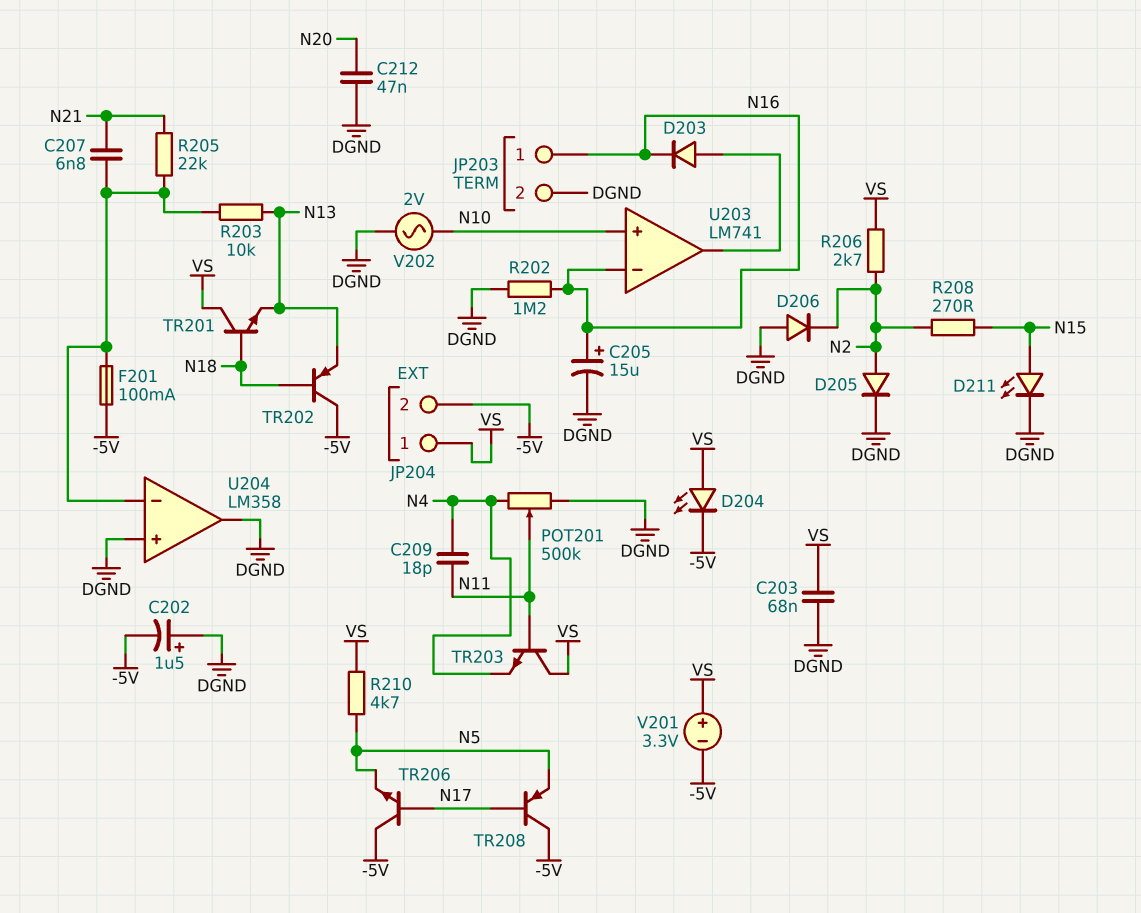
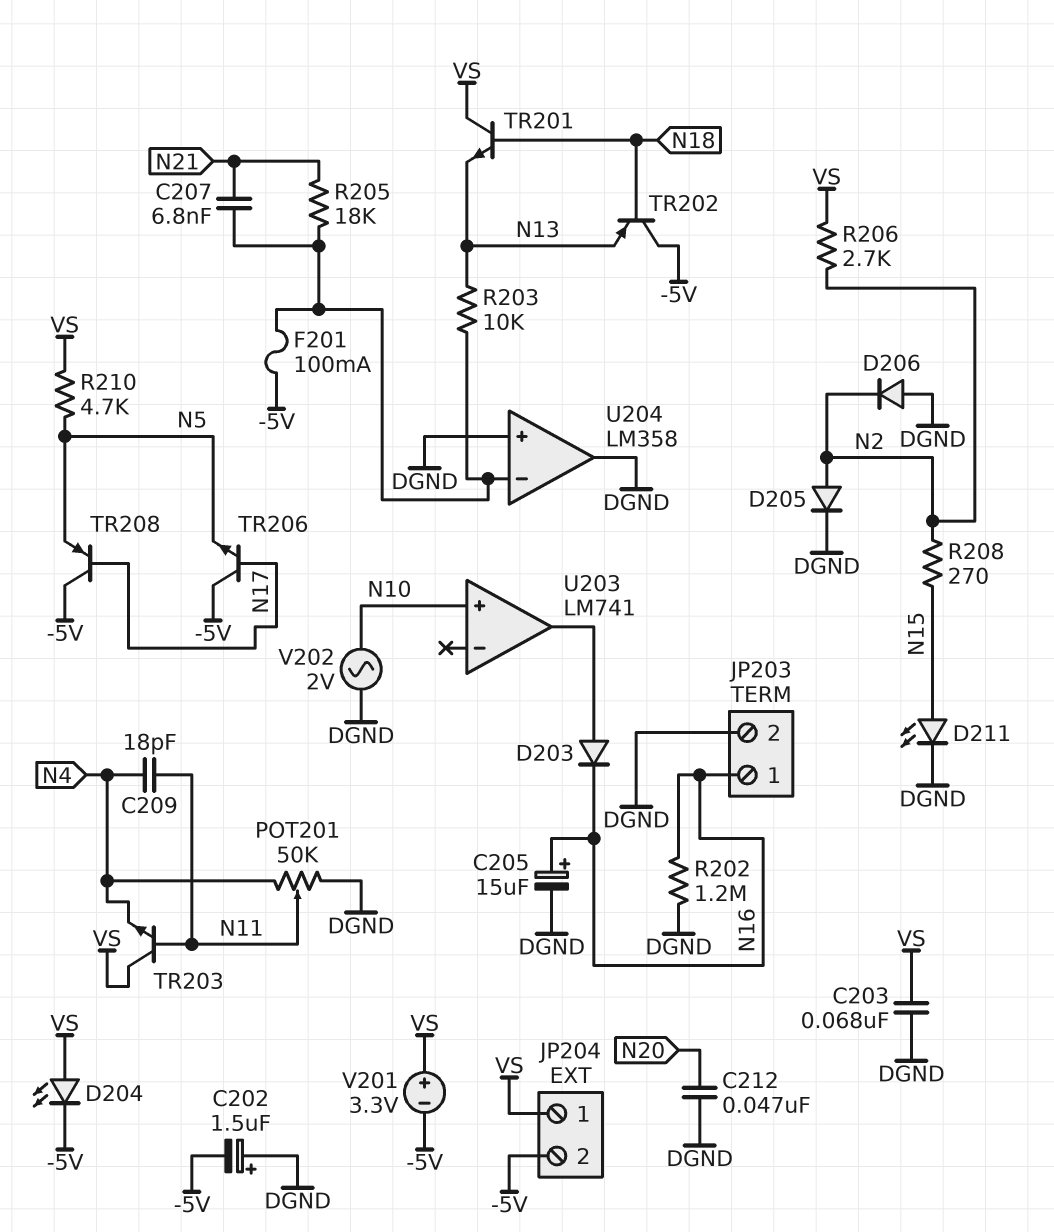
POT201: 500k (DGND, N4, wiper N11) -> 50k (DGND, N4, wiper N11)
R205: 22k (N21, U204/in-) -> 18k (N21, U204/in-)
U203 pin in-: N16 -> none

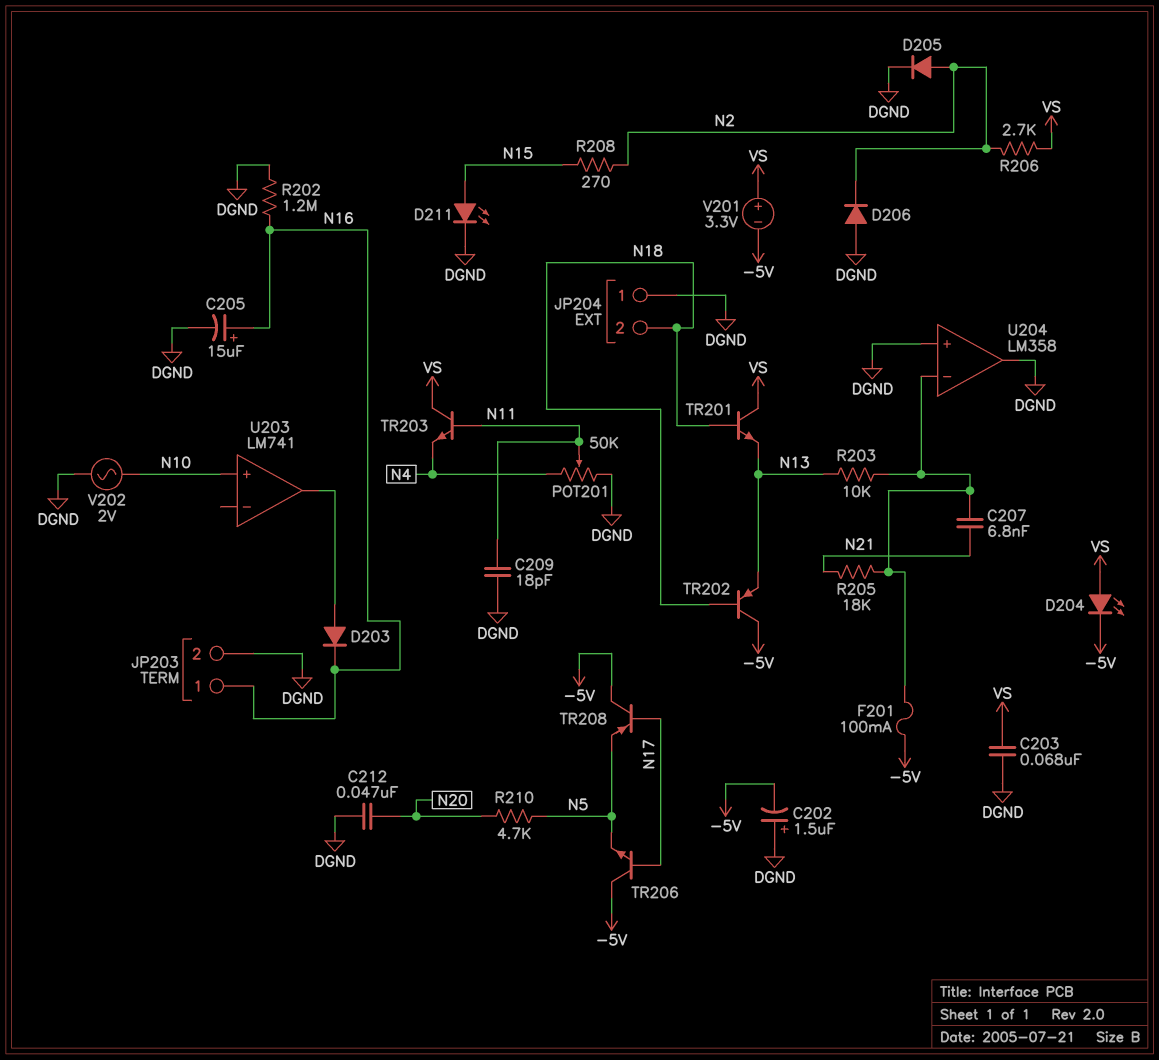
C209: 18pF (N4, N11) -> 18pF (DGND, N11)
JP204 pin 1: VS -> DGND
JP204 pin 2: -5V -> N18
R210: 4.7k (N5, VS) -> 4.7k (N5, N20)

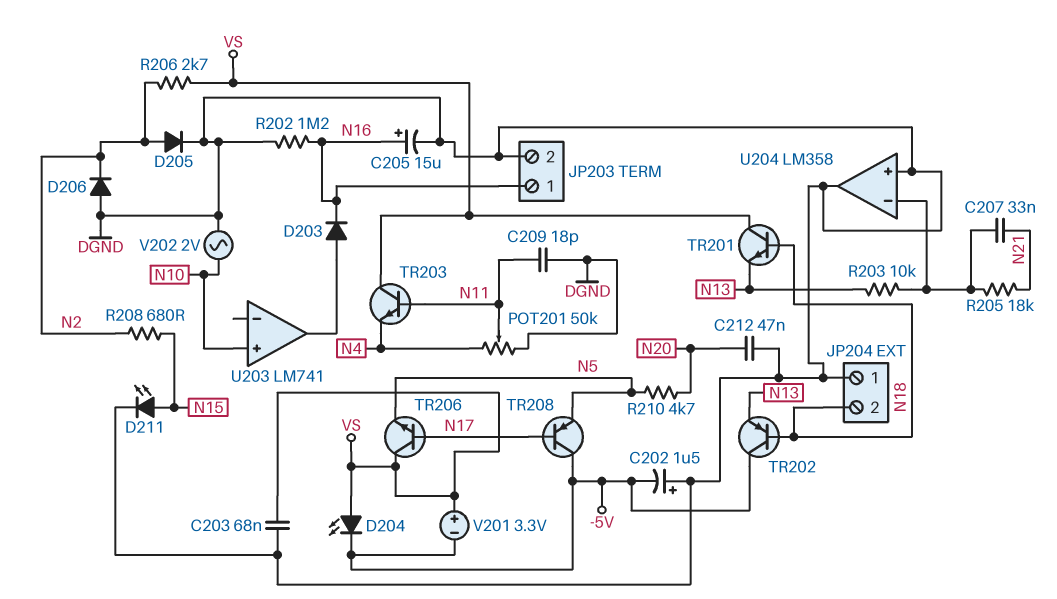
C207: 6.8nF (N21, U204/in-) -> 33nF (N21, U204/in-)
F201: 100mA (-5V, U204/in-) -> none
R208: 270 (N2, N15) -> 680 (N2, N15)
TR206: NPN (B N17, C -5V, E N5) -> NPN (B N17, C VS, E N5)

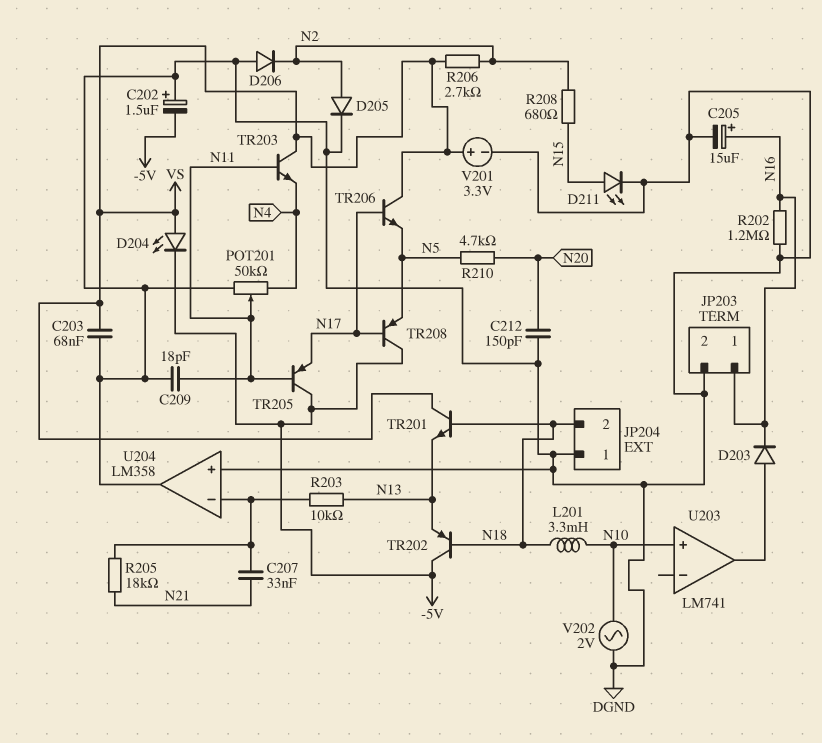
C212: 47nF (DGND, N20) -> 150pF (DGND, N20)
L201: none -> 3.3mH (N10, N18)
TR205: none -> PNP (B N11, C -5V, E N17)
V201: 3.3V (plus VS, minus -5V) -> 3.3V (plus VS, minus DGND)

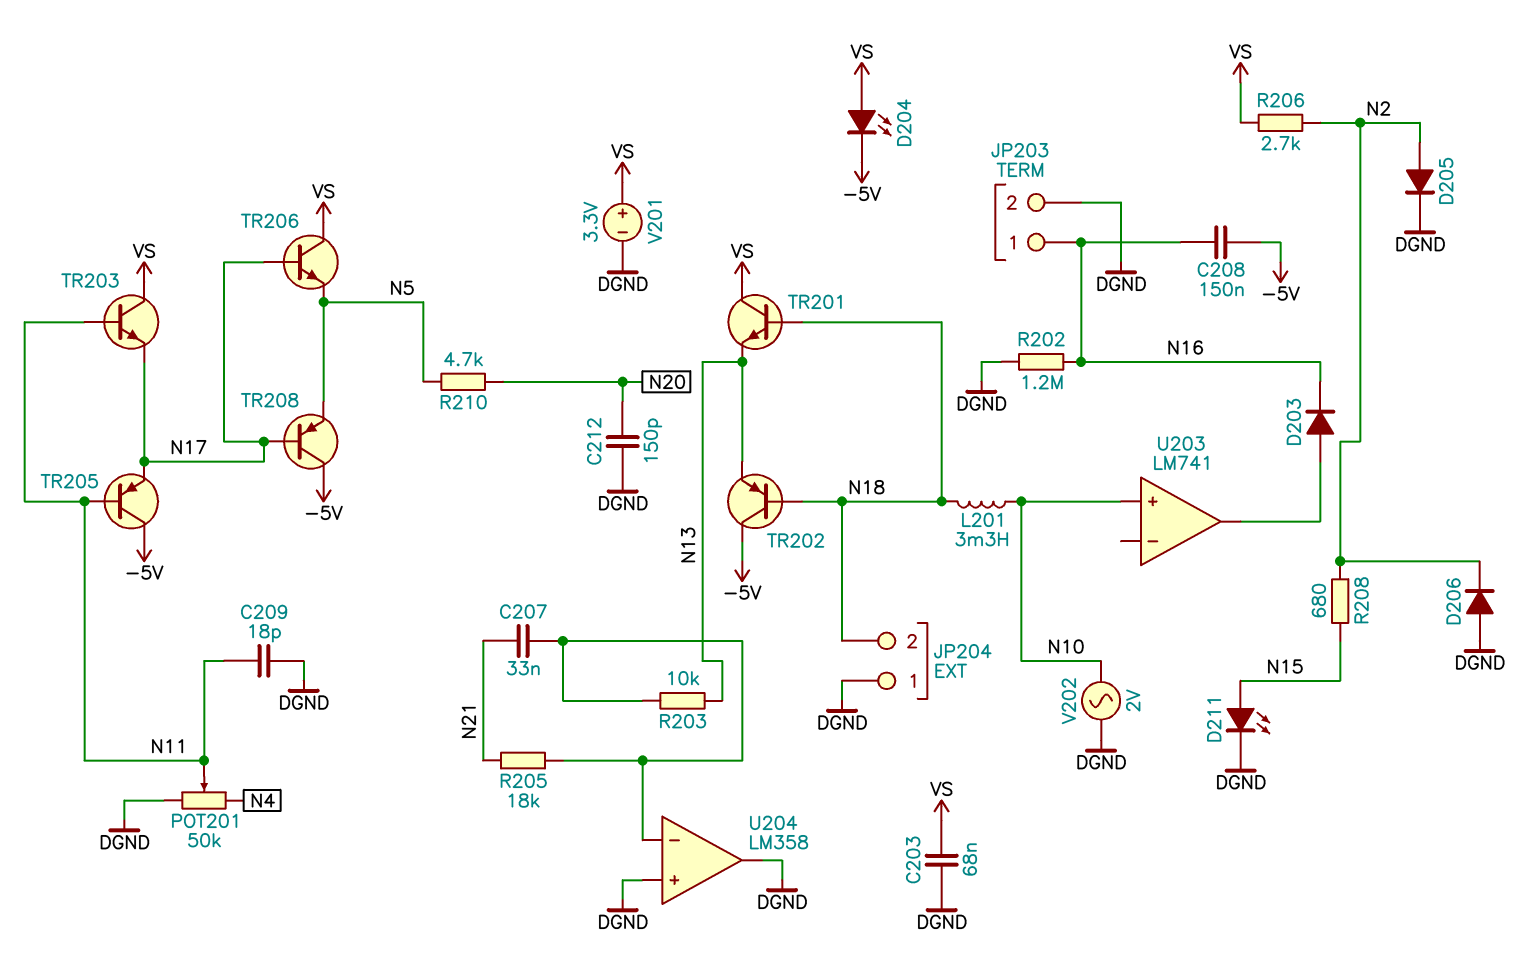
C202: 1.5uF (plus DGND, minus -5V) -> none
C205: 15uF (plus N16, minus DGND) -> none
C208: none -> 150nF (-5V, N16)
TR203: NPN (B N11, C VS, E N4) -> NPN (B N11, C VS, E N17)

